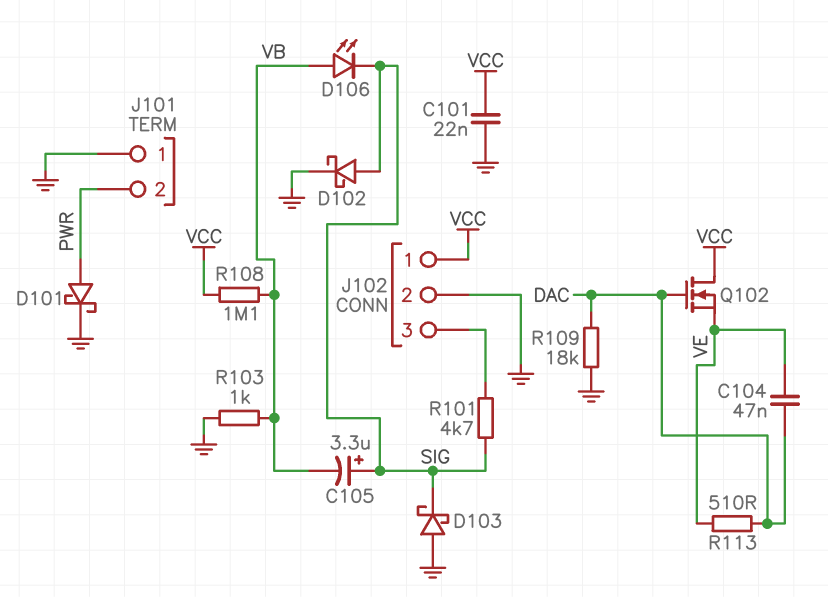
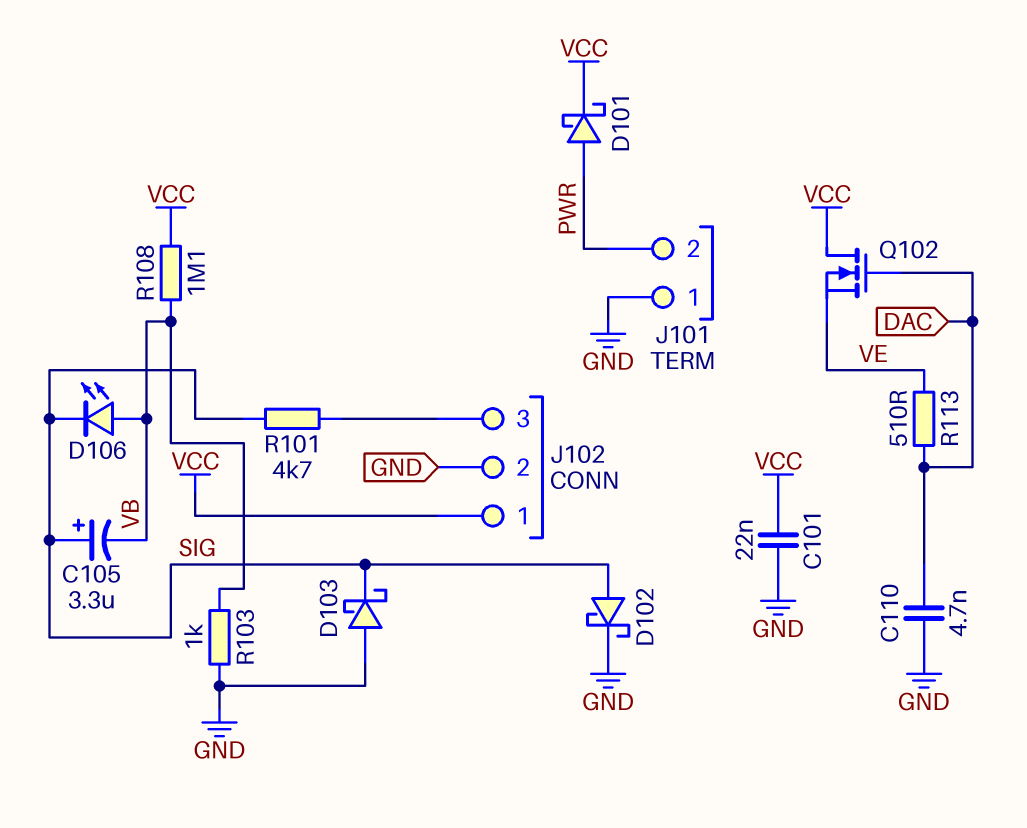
C104: 47nF (DAC, VE) -> none
C110: none -> 4.7nF (DAC, GND)
D101: schottky (A PWR, K GND) -> schottky (A PWR, K VCC)
R109: 18k (DAC, GND) -> none

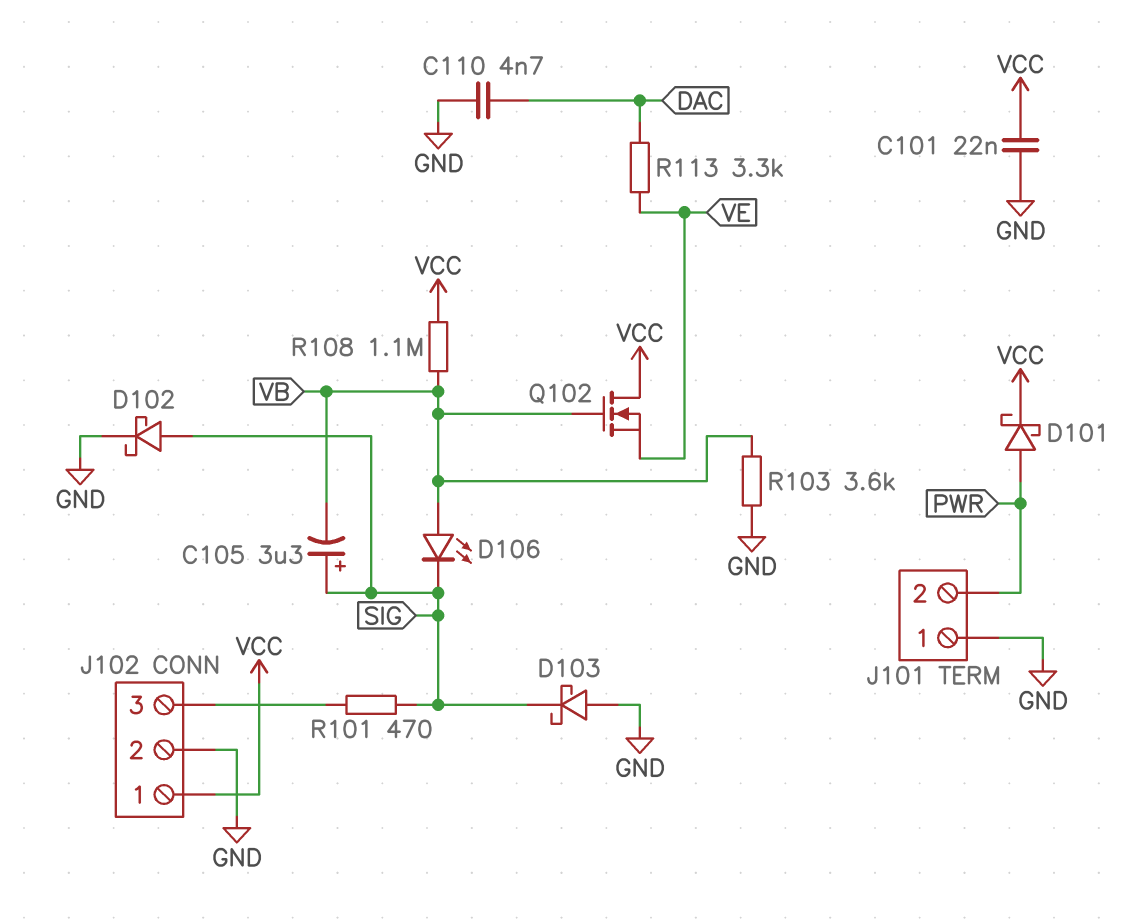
Q102: NMOS (G DAC, D VCC, S VE) -> NMOS (G VB, D VCC, S VE)
R101: 4.7k (J102/3, SIG) -> 470 (J102/3, SIG)
R103: 1k (GND, VB) -> 3.6k (GND, VB)
R113: 510 (DAC, VE) -> 3.3k (DAC, VE)

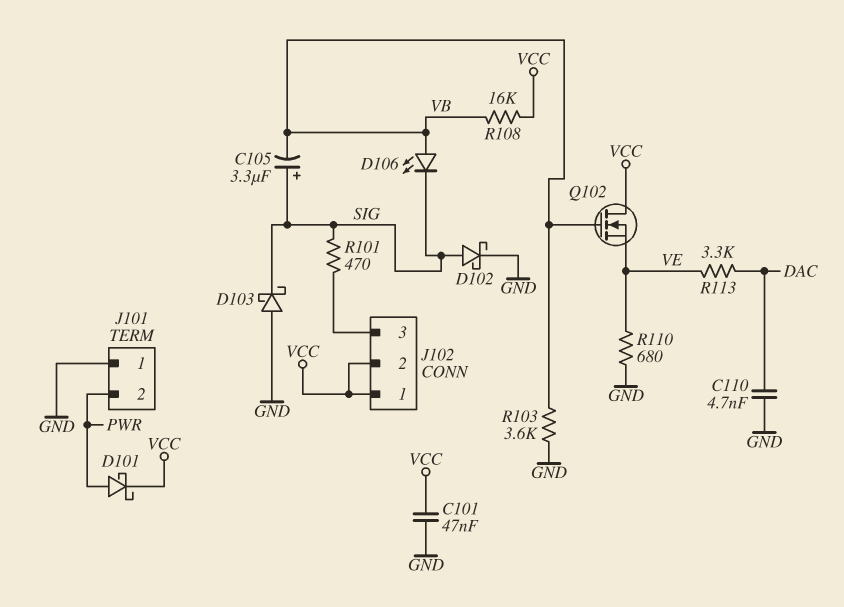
C101: 22nF (GND, VCC) -> 47nF (GND, VCC)
J102 pin 2: GND -> VCC
R108: 1.1M (VB, VCC) -> 16k (VB, VCC)
R110: none -> 680 (GND, VE)

